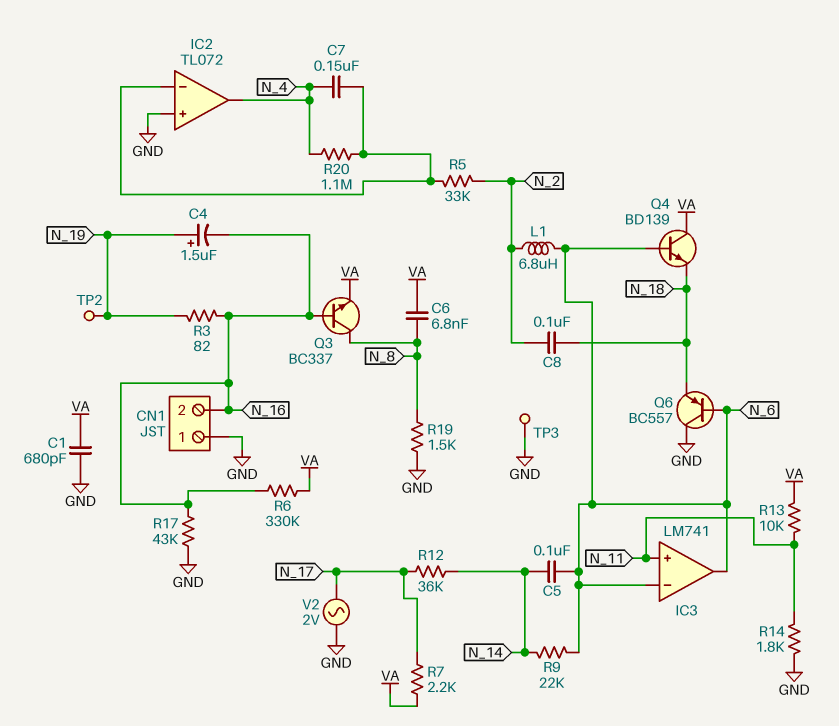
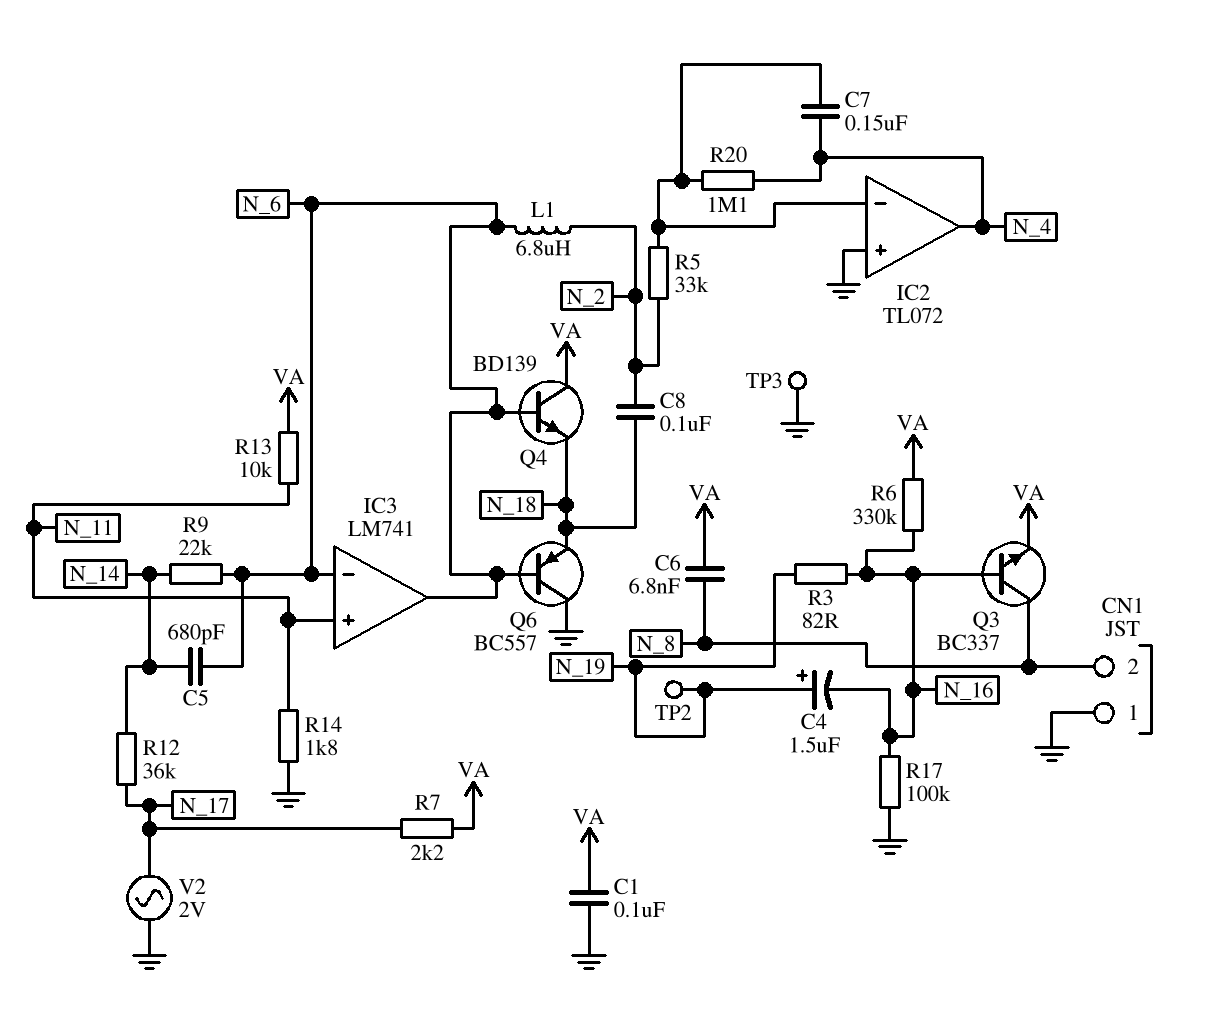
C1: 680pF (GND, VA) -> 100nF (GND, VA)
C5: 100nF (N_6, N_14) -> 680pF (N_6, N_14)
CN1 pin 2: N_16 -> N_8
R17: 43k (GND, N_16) -> 100k (GND, N_16)
R19: 1.5k (GND, N_8) -> none

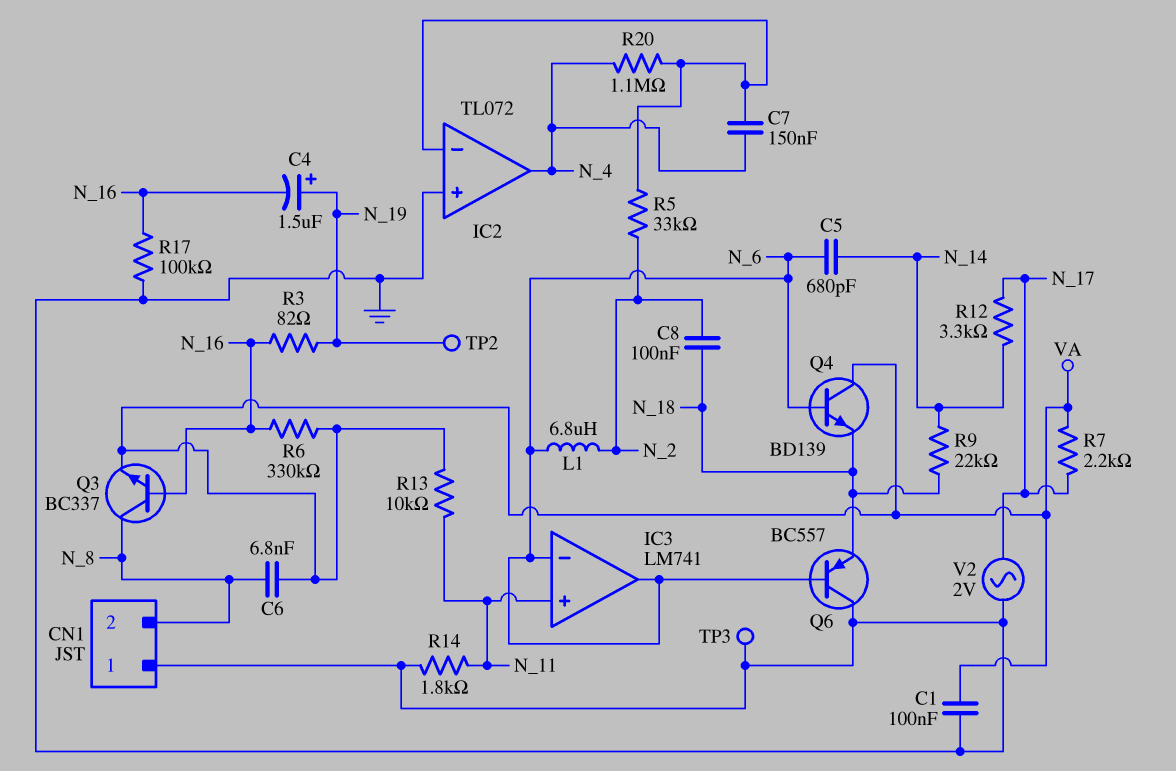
R9: 22k (N_6, N_14) -> 22k (N_14, N_18)
R12: 36k (N_14, N_17) -> 3.3k (N_14, N_17)

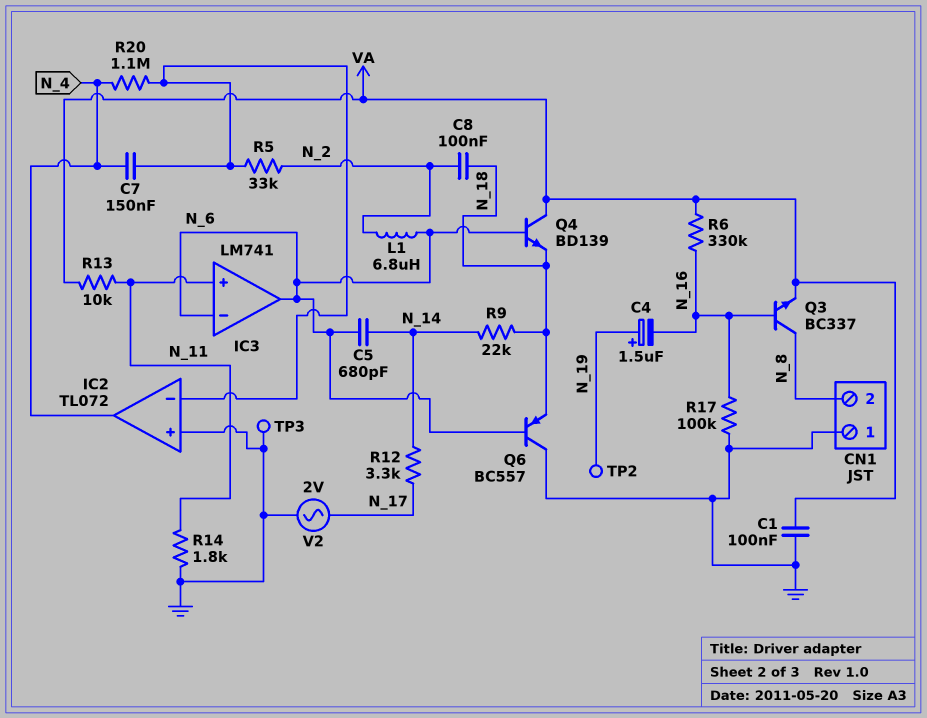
C6: 6.8nF (N_8, VA) -> none
R3: 82 (N_16, N_19) -> none
R7: 2.2k (N_17, VA) -> none

